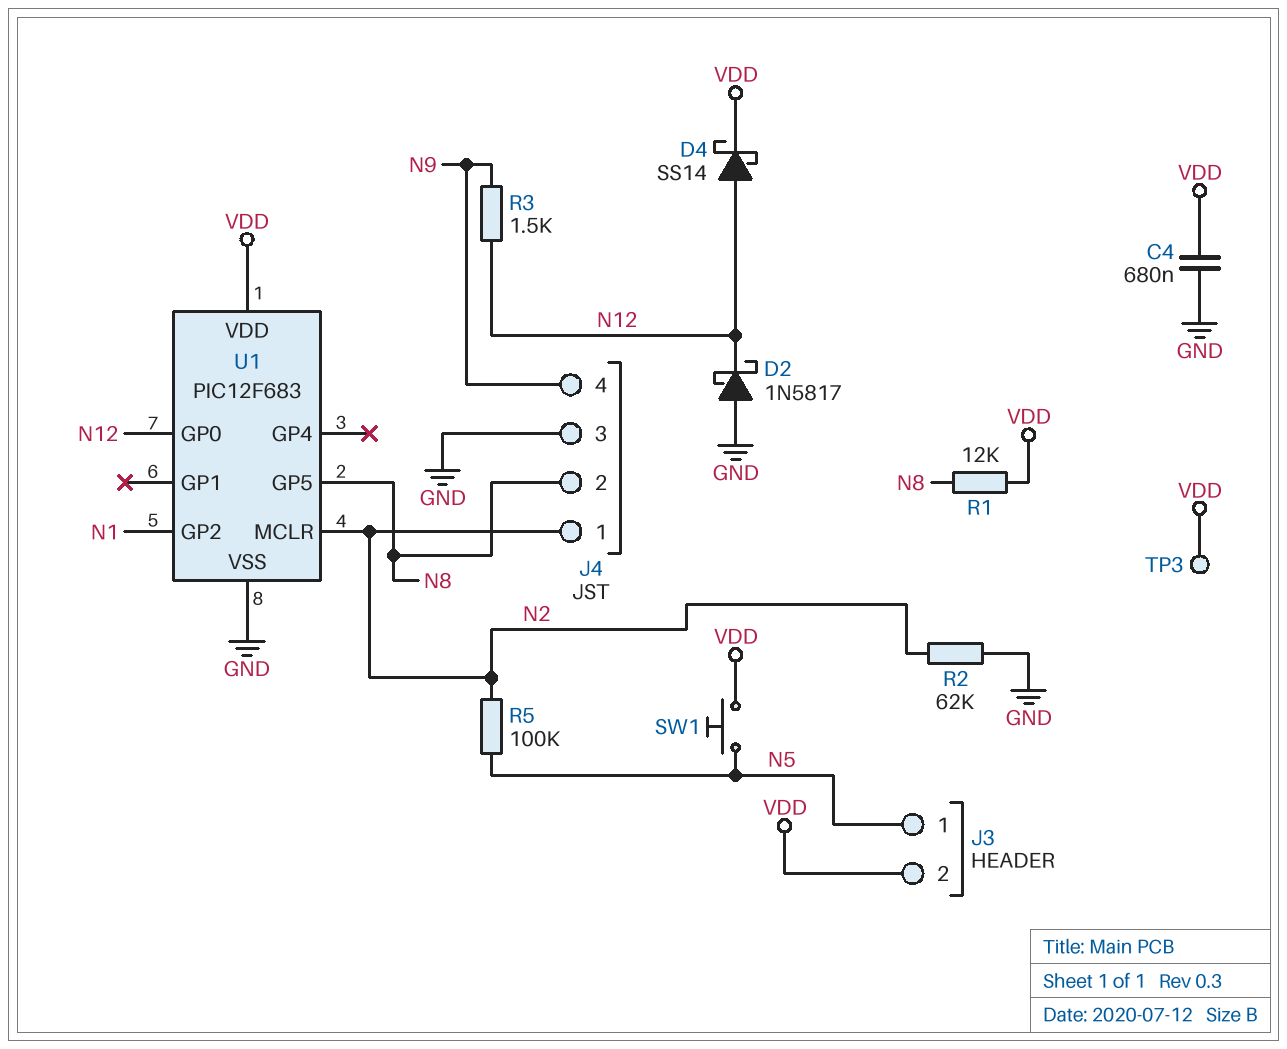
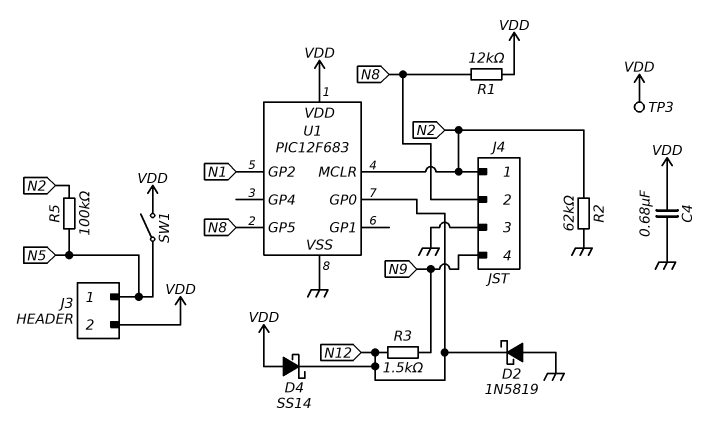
D2: schottky 1N5817 (A GND, K N12) -> schottky 1N5819 (A GND, K N12)
D4: schottky SS14 (A N12, K VDD) -> schottky SS14 (A VDD, K N12)
SW1: button (N5, VDD) -> switch (N5, VDD)

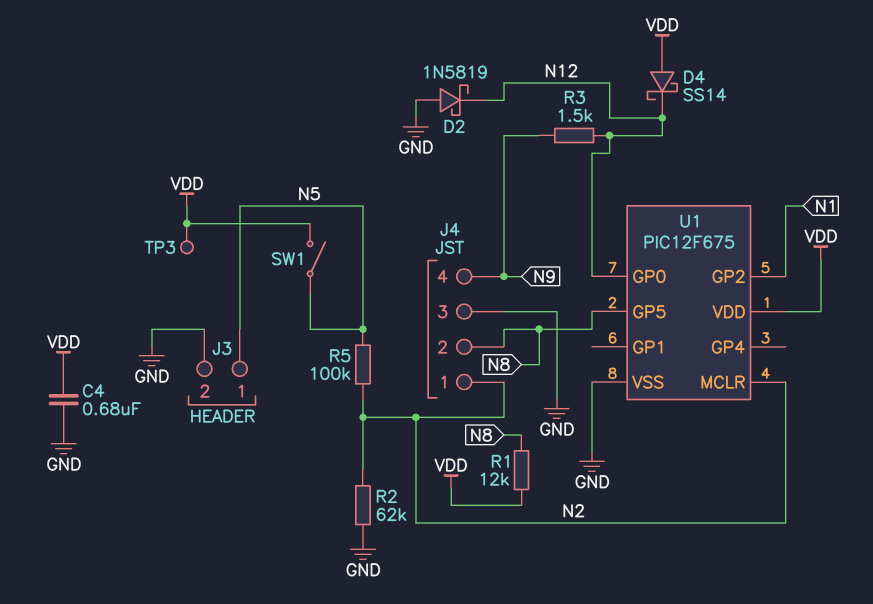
J3 pin 2: VDD -> GND
U1: PIC12F683 -> PIC12F675

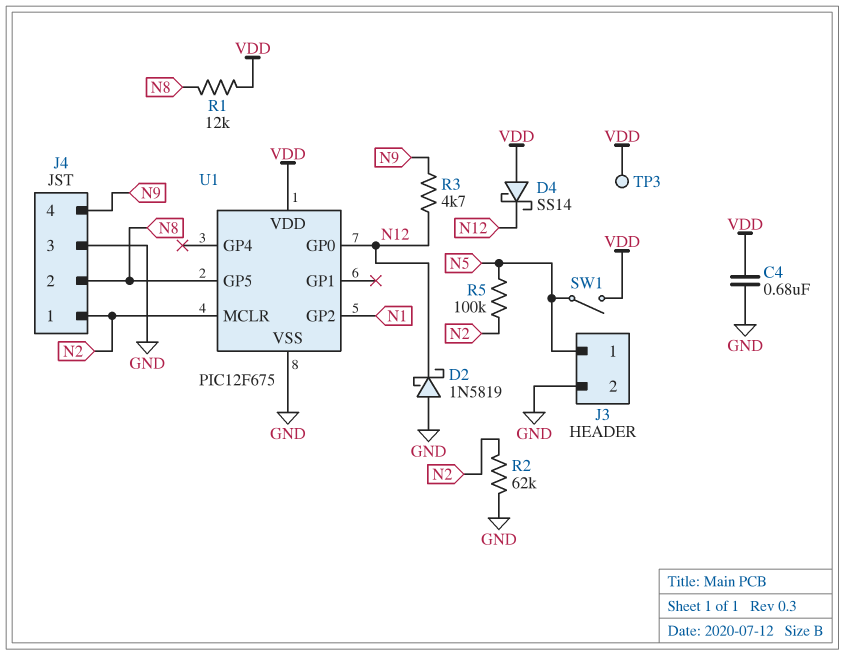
R3: 1.5k (N9, N12) -> 4.7k (N9, N12)

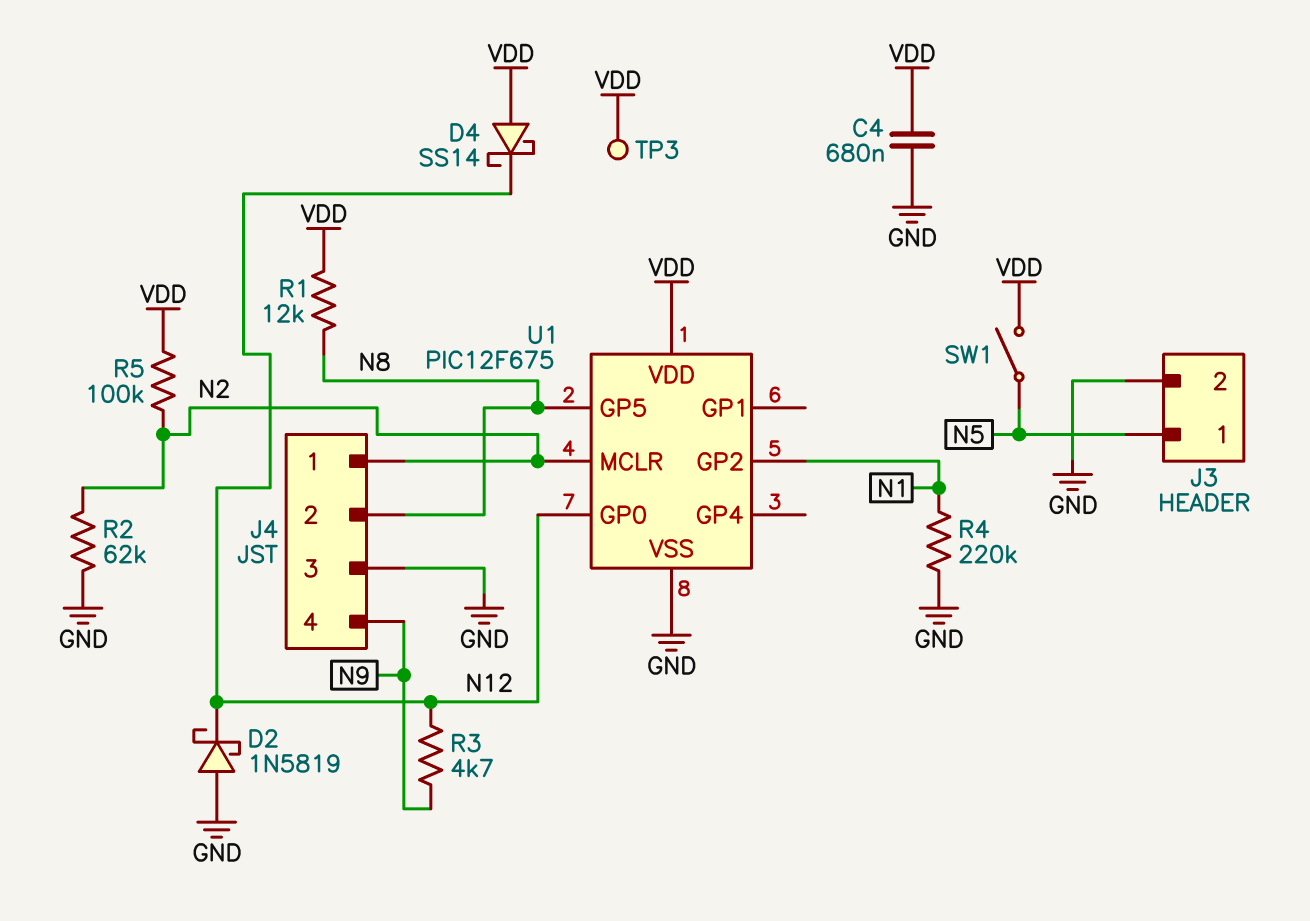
R4: none -> 220k (GND, N1)
R5: 100k (N2, N5) -> 100k (N2, VDD)

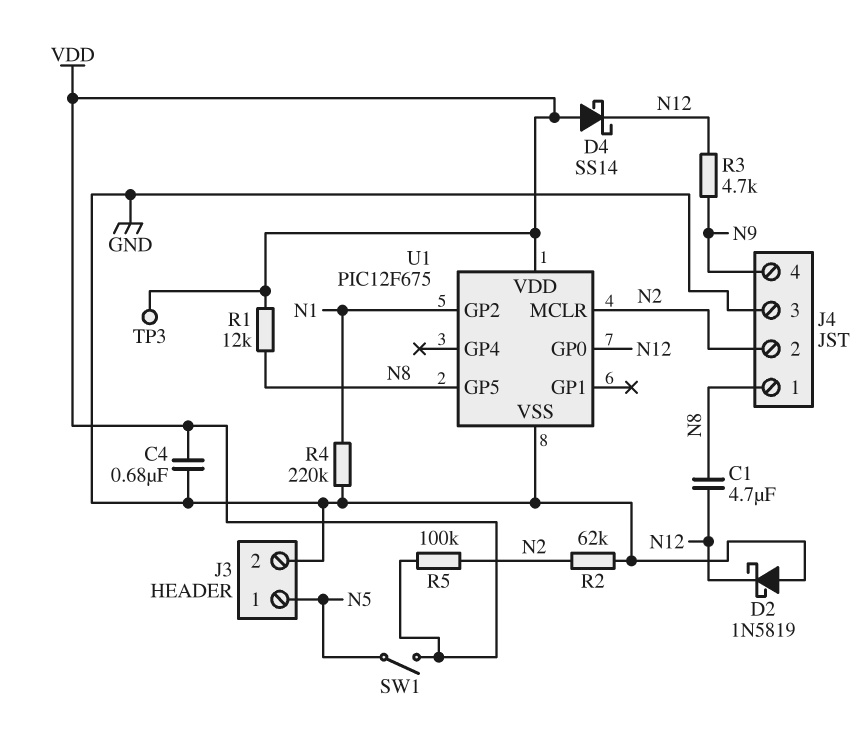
C1: none -> 4.7uF (N8, N12)
J4 pin 1: N2 -> N8
J4 pin 2: N8 -> N2

